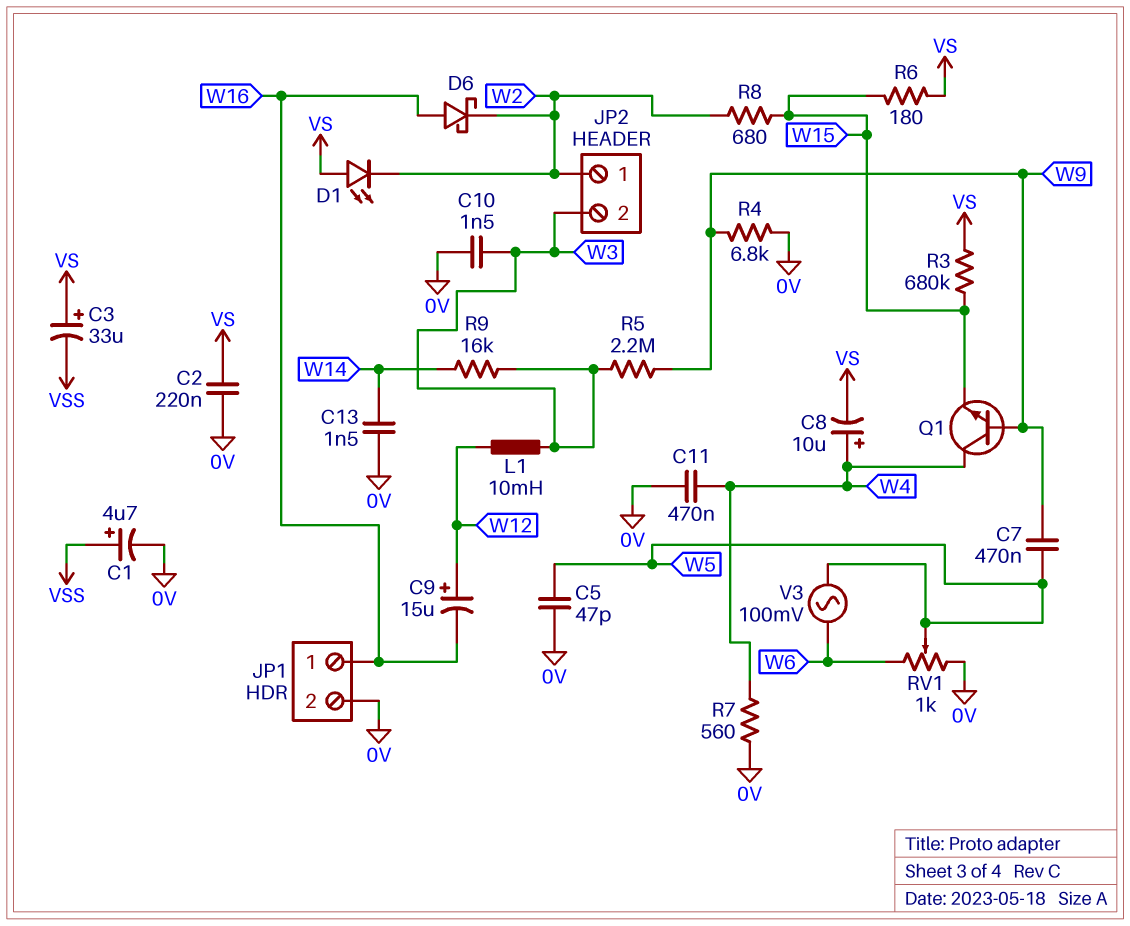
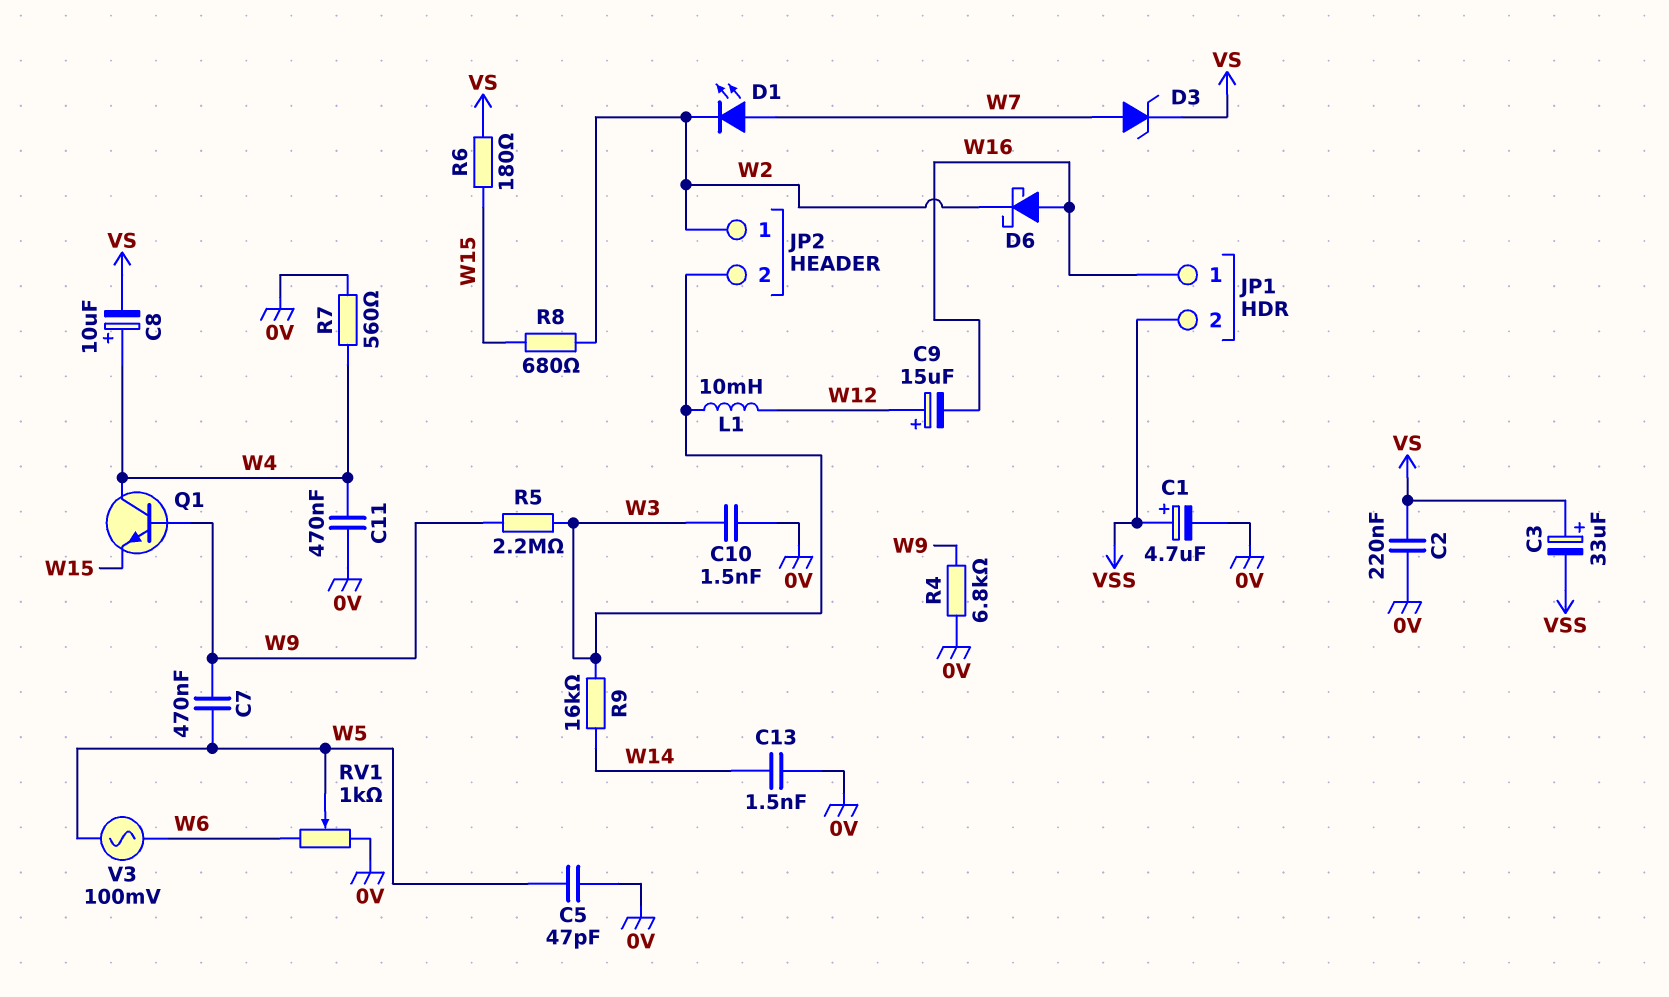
D1: LED (A VS, K W2) -> LED (A W7, K W2)
D3: none -> zener (A W7, K VS)
JP1 pin 2: 0V -> VSS
R3: 680k (VS, W15) -> none

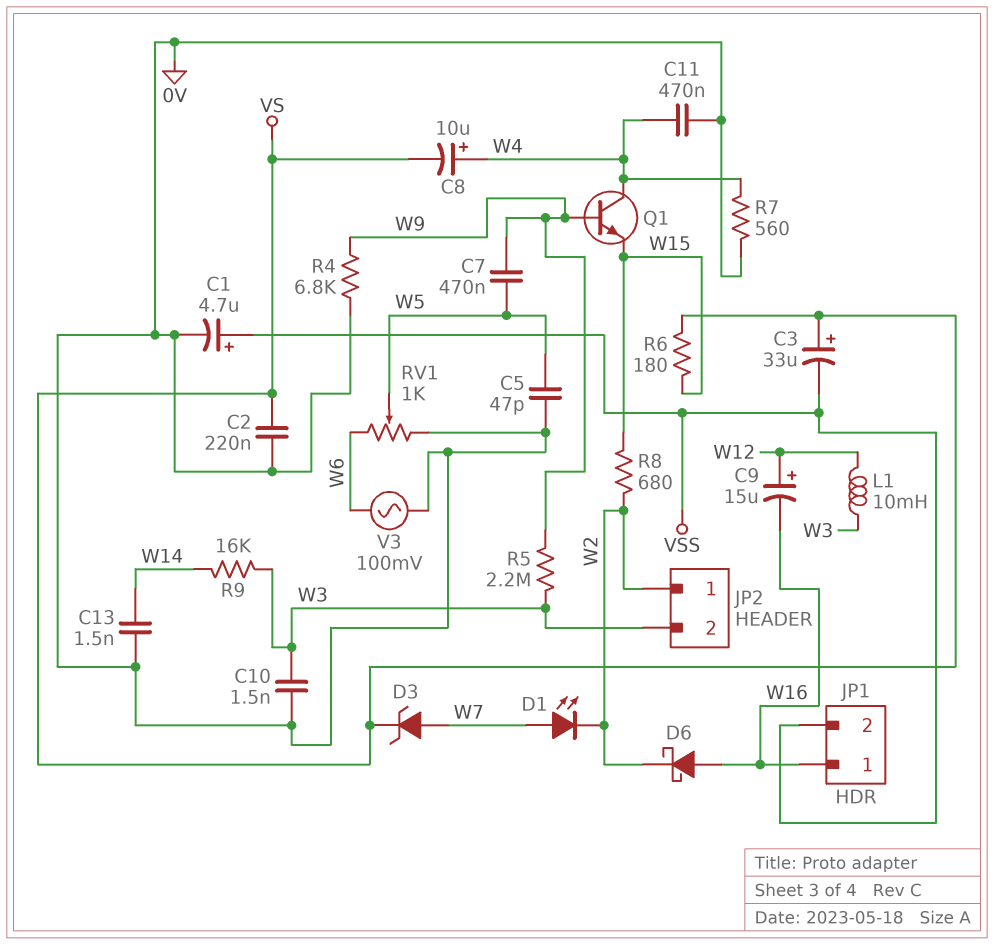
V3: AC 100mV (W5, W6) -> AC 100mV (0V, W6)

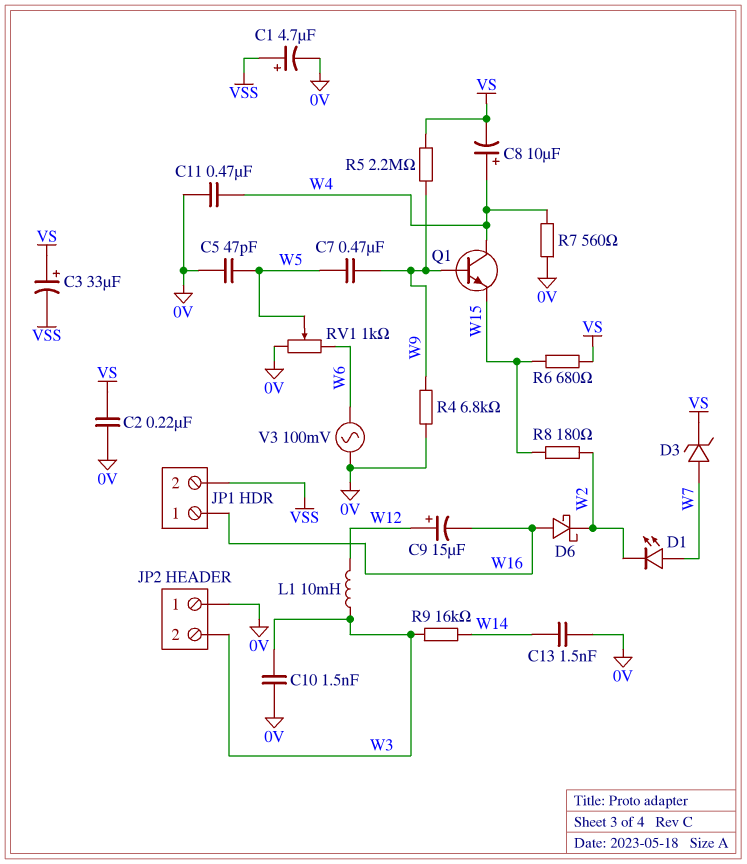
JP2 pin 1: W2 -> 0V
R5: 2.2M (W3, W9) -> 2.2M (VS, W9)
R6: 180 (VS, W15) -> 680 (VS, W15)
R8: 680 (W2, W15) -> 180 (W2, W15)

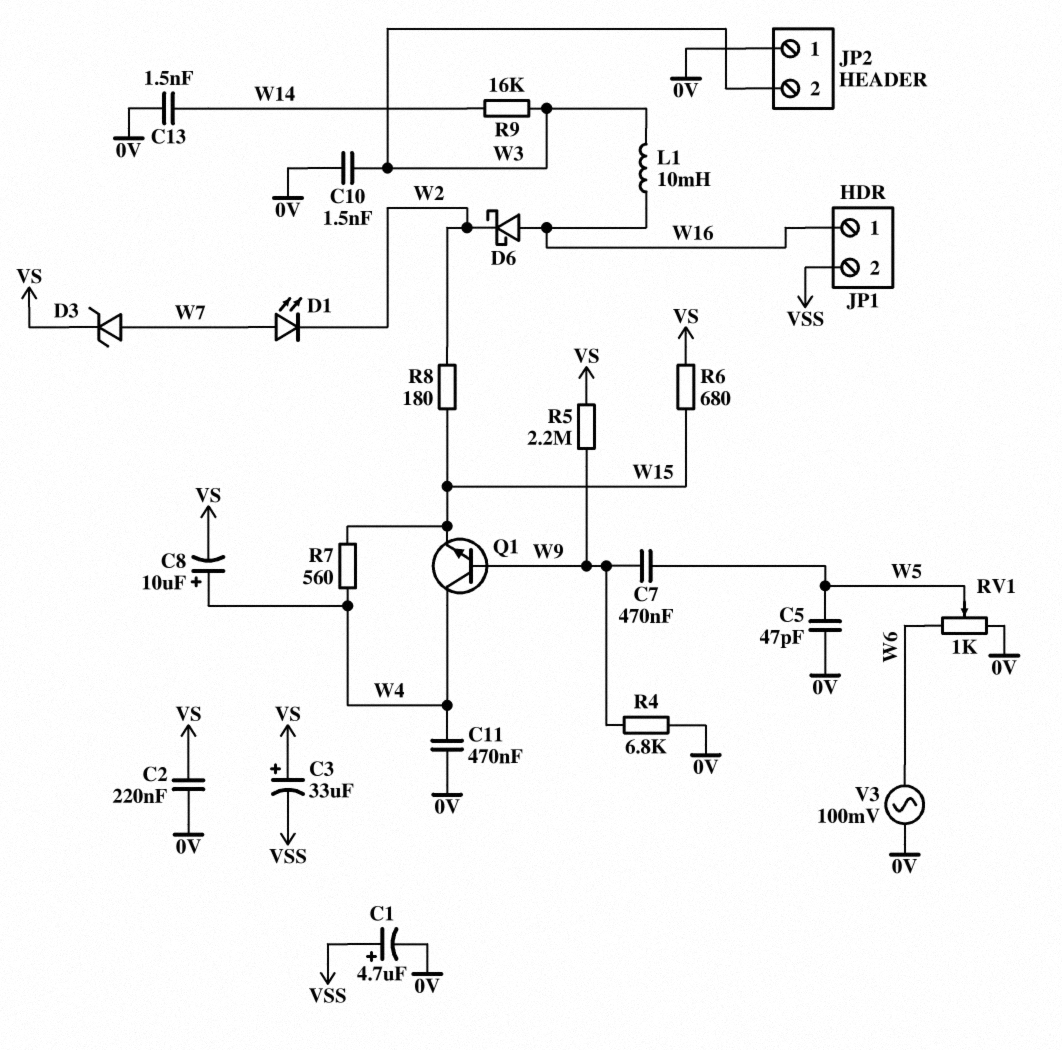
C9: 15uF (plus W12, minus W16) -> none
L1: 10mH (W3, W12) -> 10mH (W3, W16)
R7: 560 (0V, W4) -> 560 (W4, W15)

